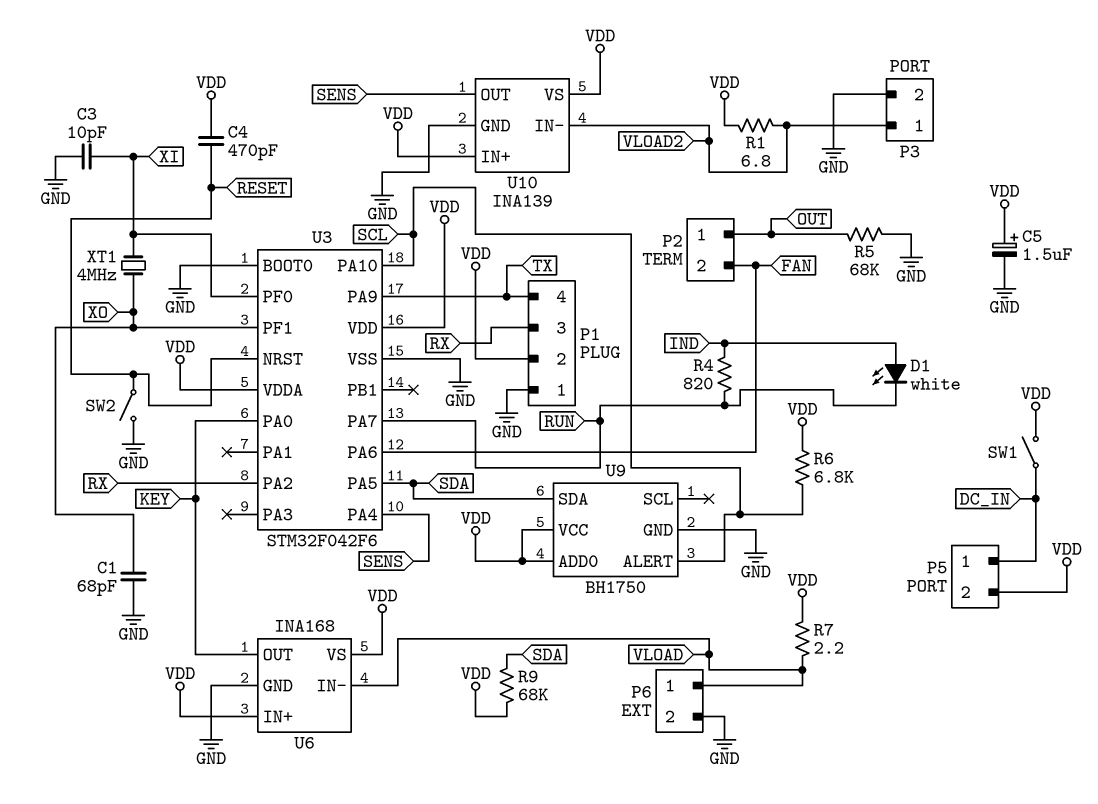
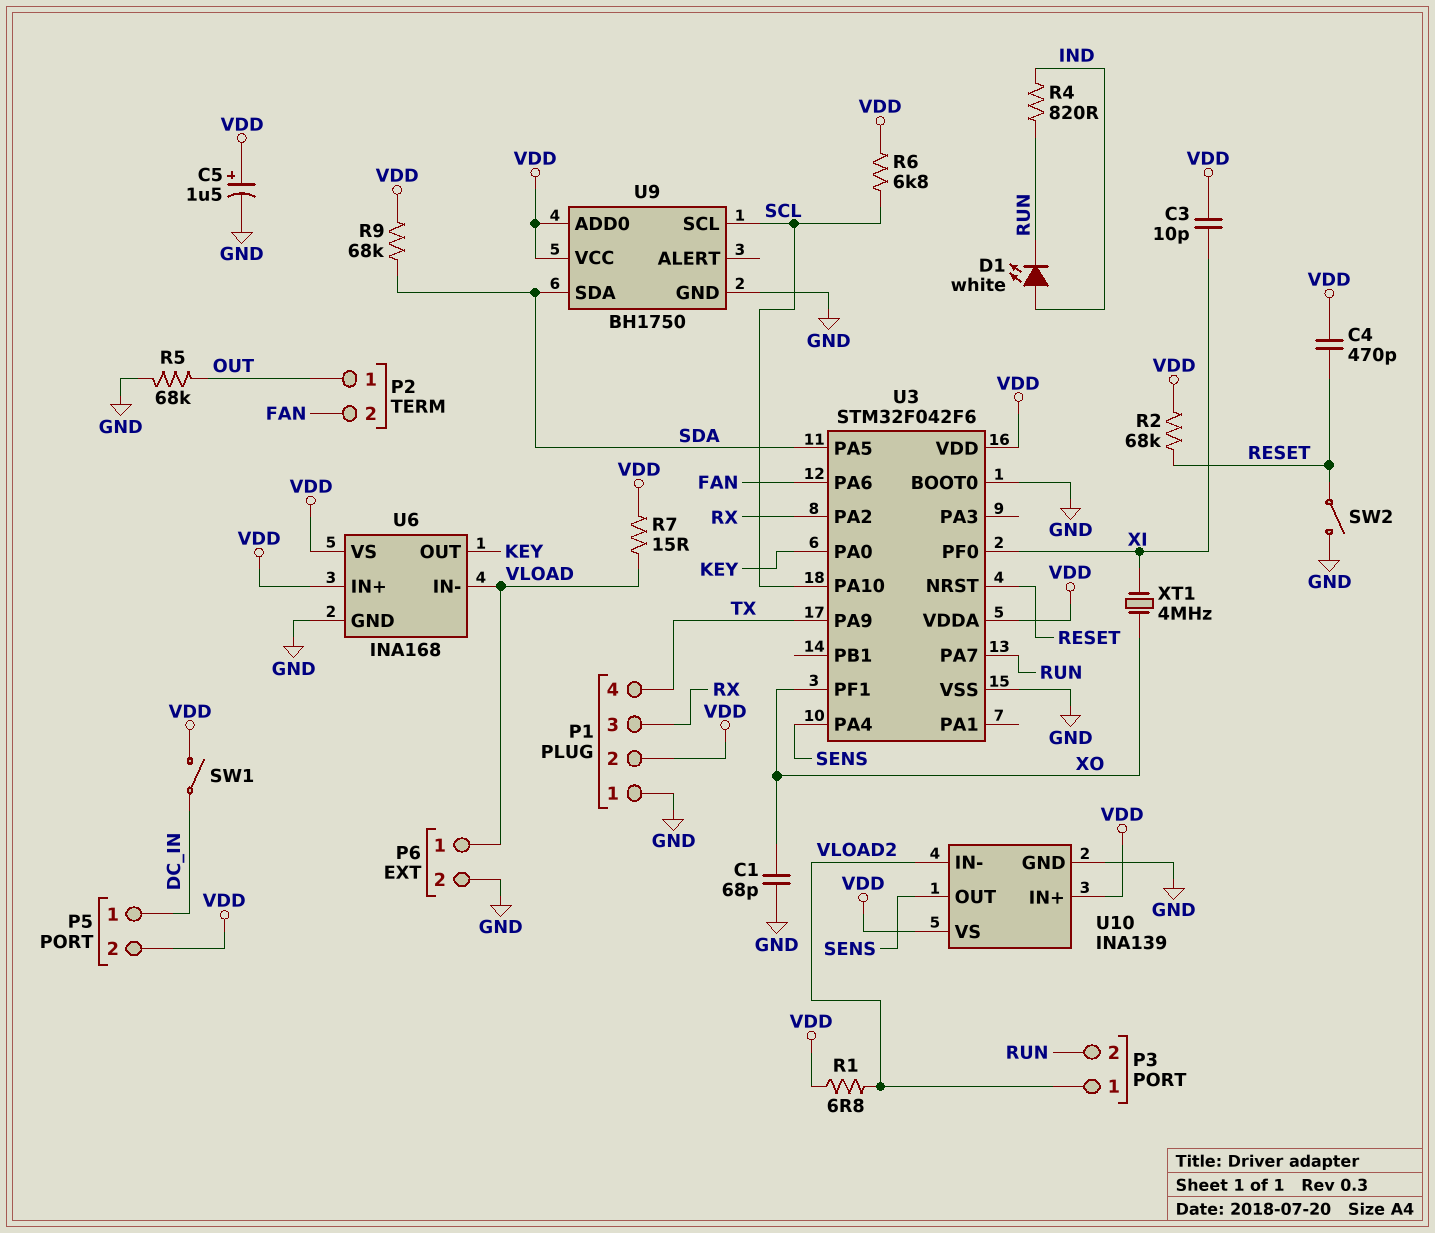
C3: 10pF (GND, XI) -> 10pF (VDD, XI)
P3 pin 2: GND -> RUN
R2: none -> 68k (RESET, VDD)
R7: 2.2 (VDD, VLOAD) -> 15 (VDD, VLOAD)
U9 pin ALERT: SCL -> none
U9 pin SCL: none -> SCL

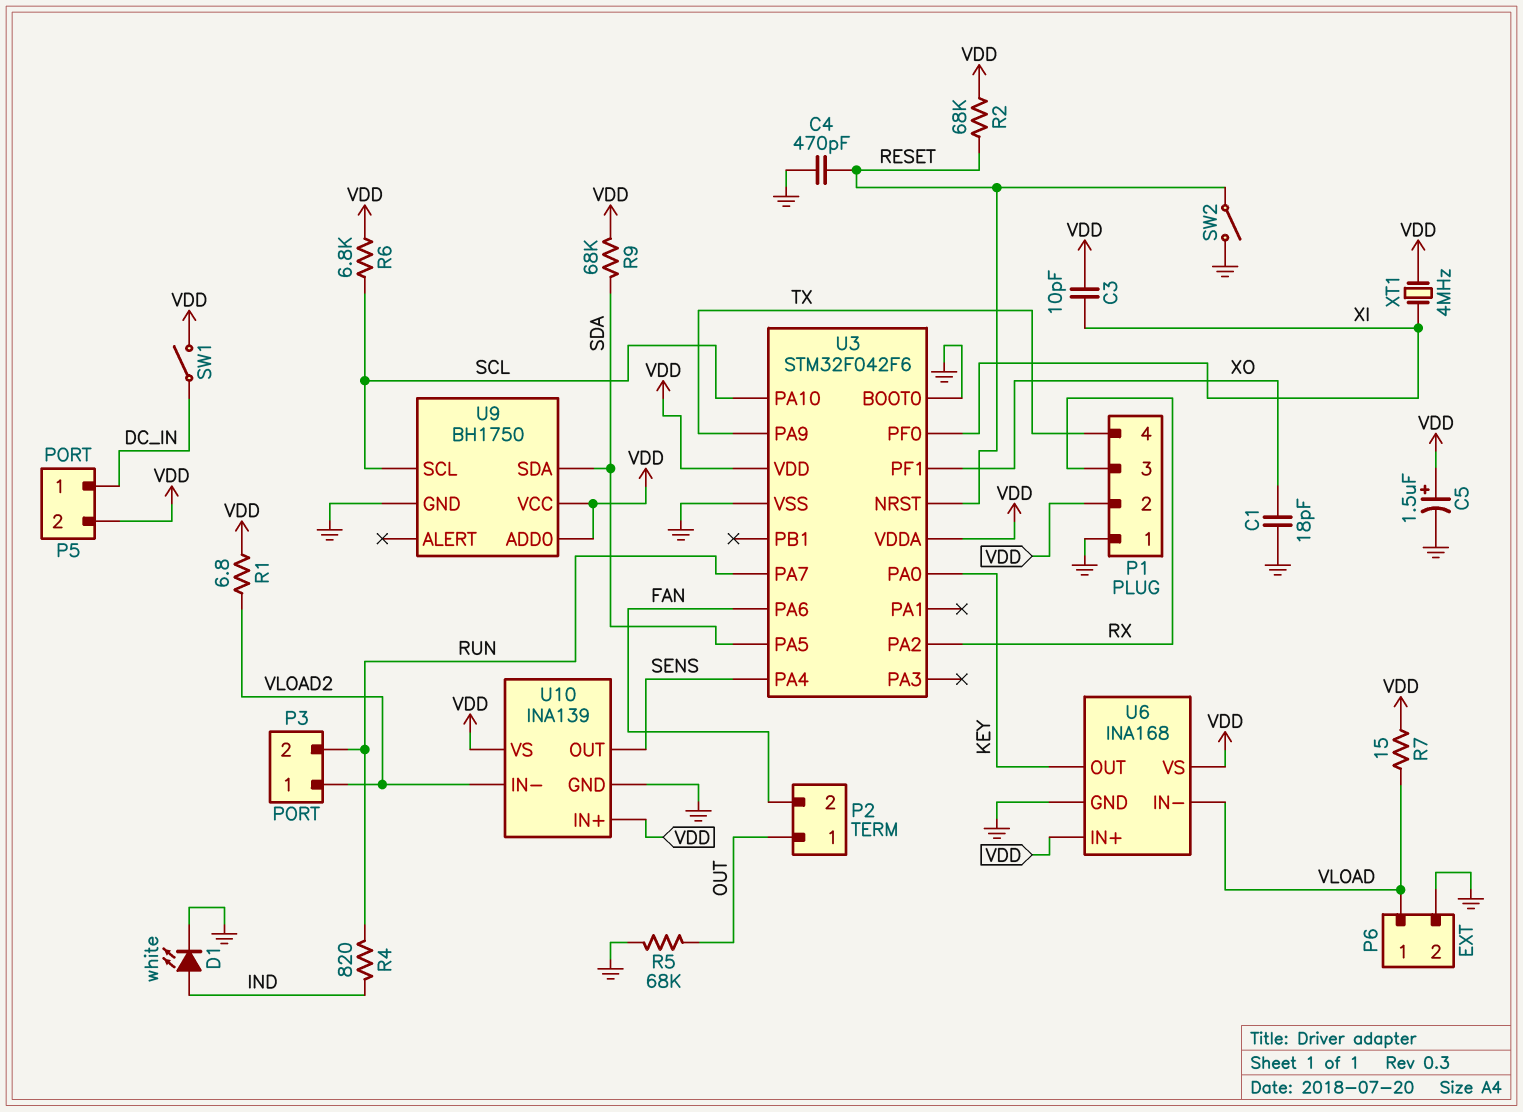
C1: 68pF (GND, XO) -> 18pF (GND, XO)
C4: 470pF (RESET, VDD) -> 470pF (GND, RESET)
D1: LED white (A IND, K RUN) -> LED white (A IND, K GND)
XT1: 4MHz (XI, XO) -> 4MHz (VDD, XI)

